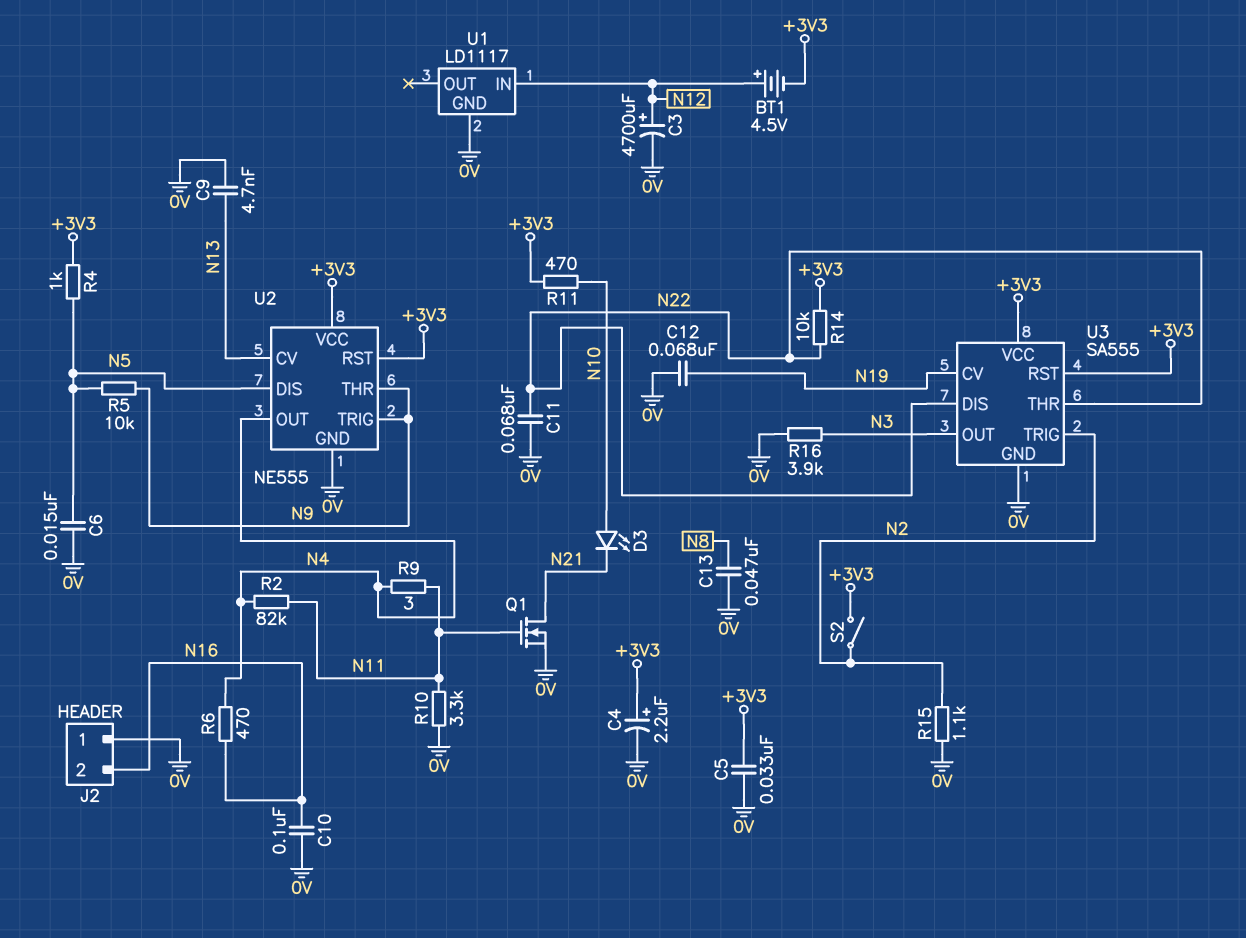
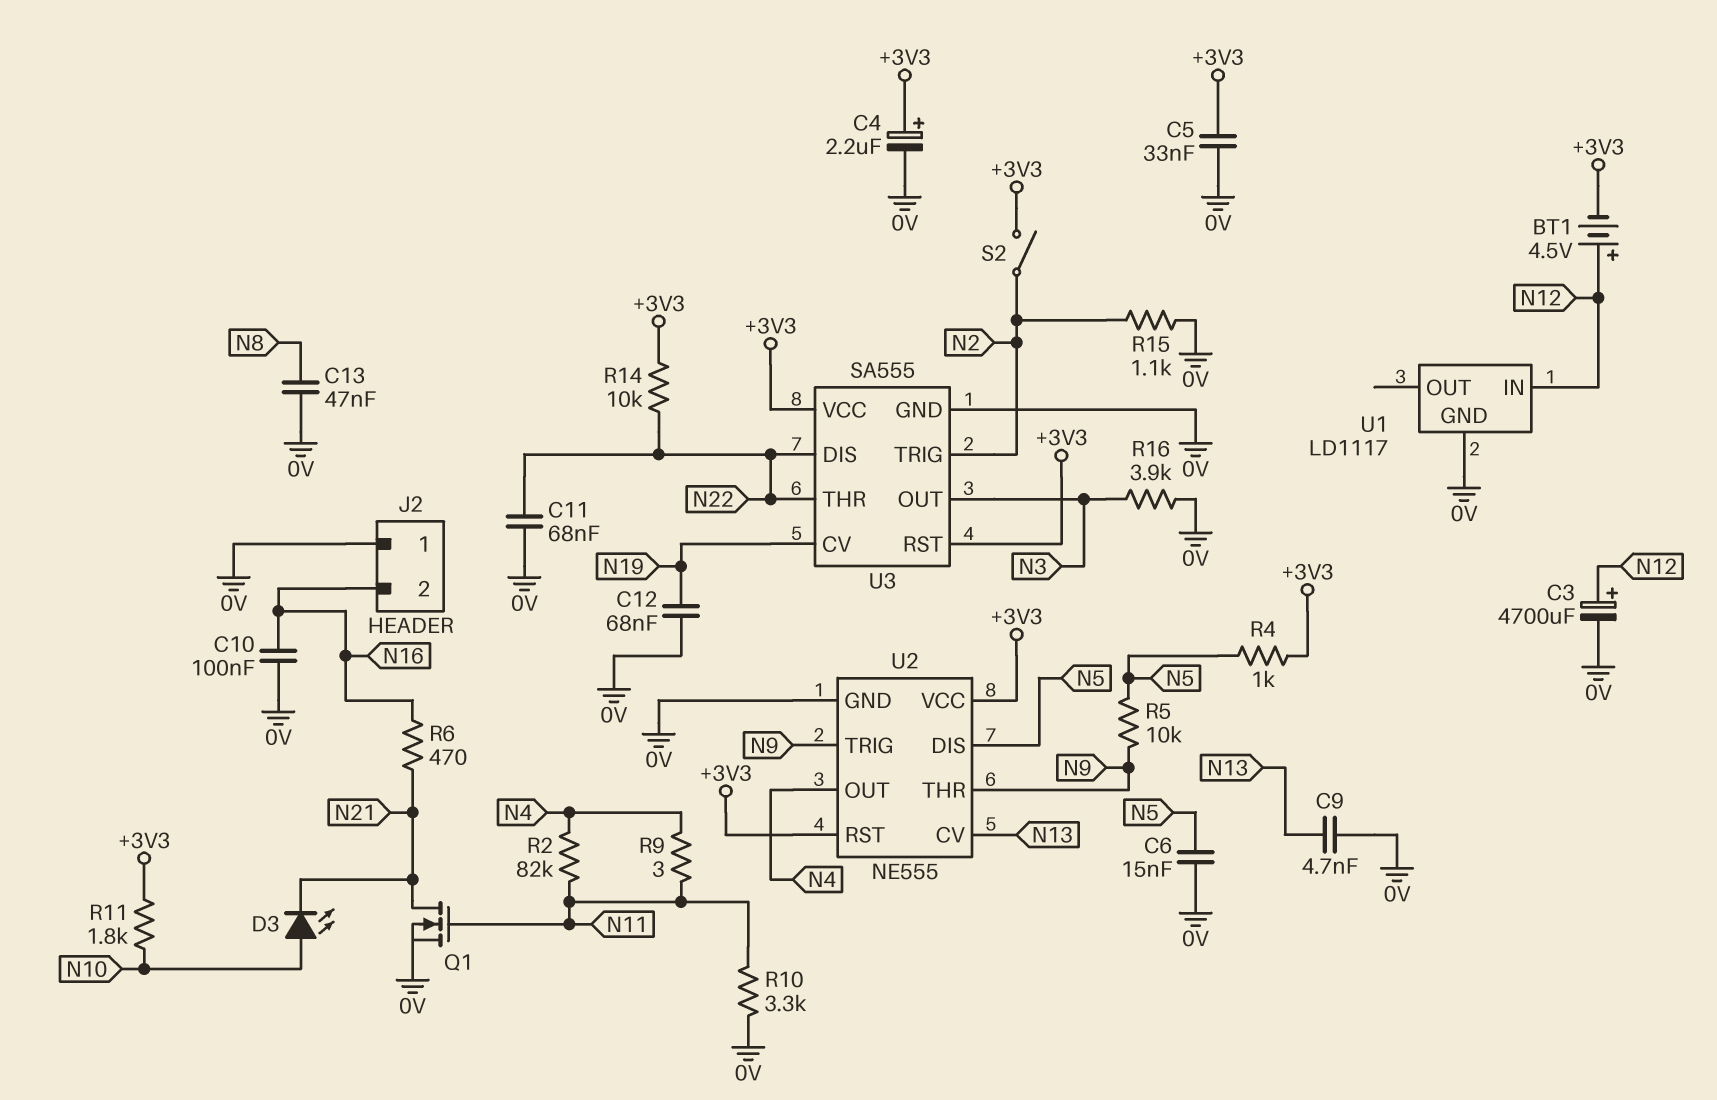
R6: 470 (N4, N16) -> 470 (N16, N21)
R11: 470 (+3V3, N10) -> 1.8k (+3V3, N10)

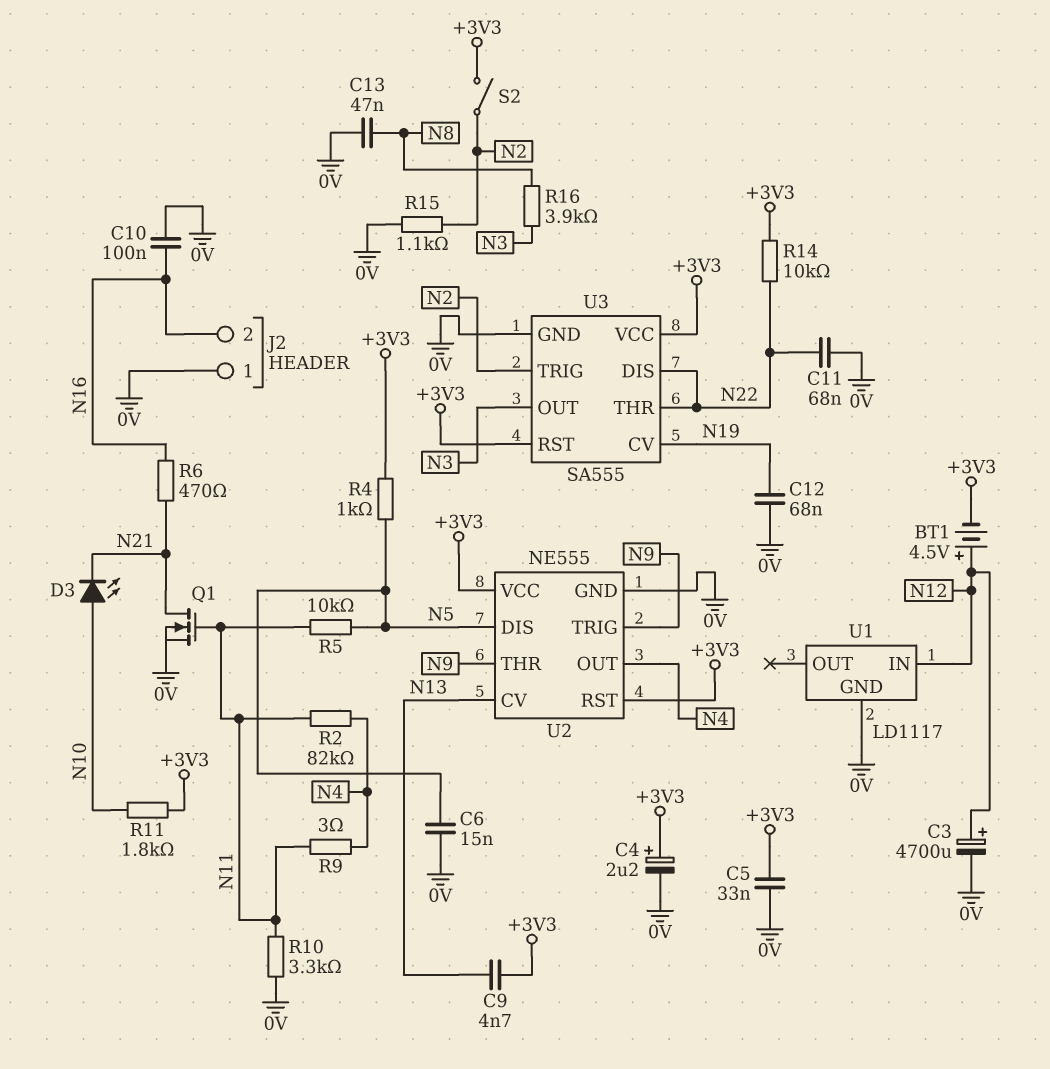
C9: 4.7nF (0V, N13) -> 4.7nF (+3V3, N13)
R5: 10k (N5, N9) -> 10k (N5, N11)
R16: 3.9k (0V, N3) -> 3.9k (N3, N8)

